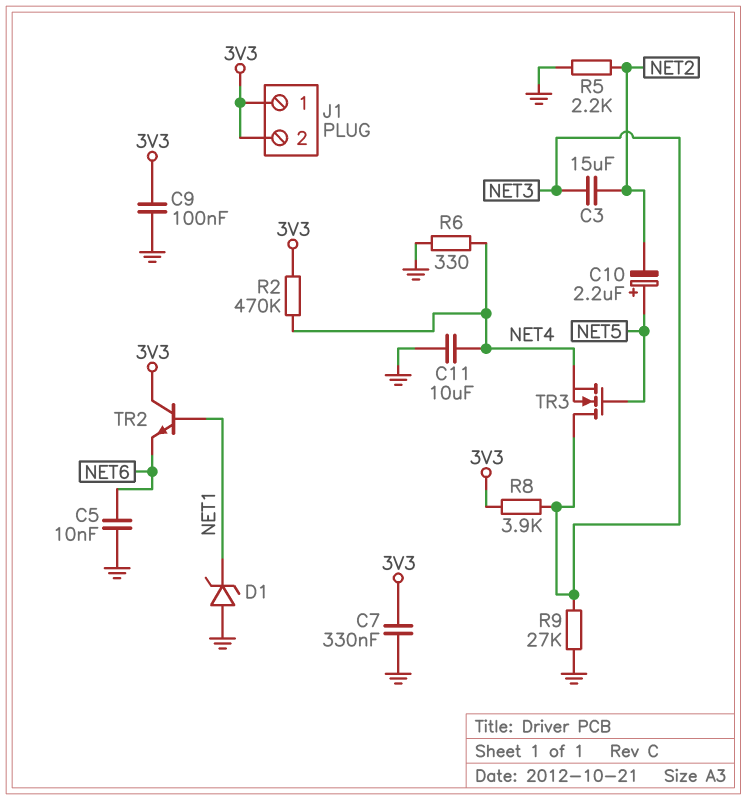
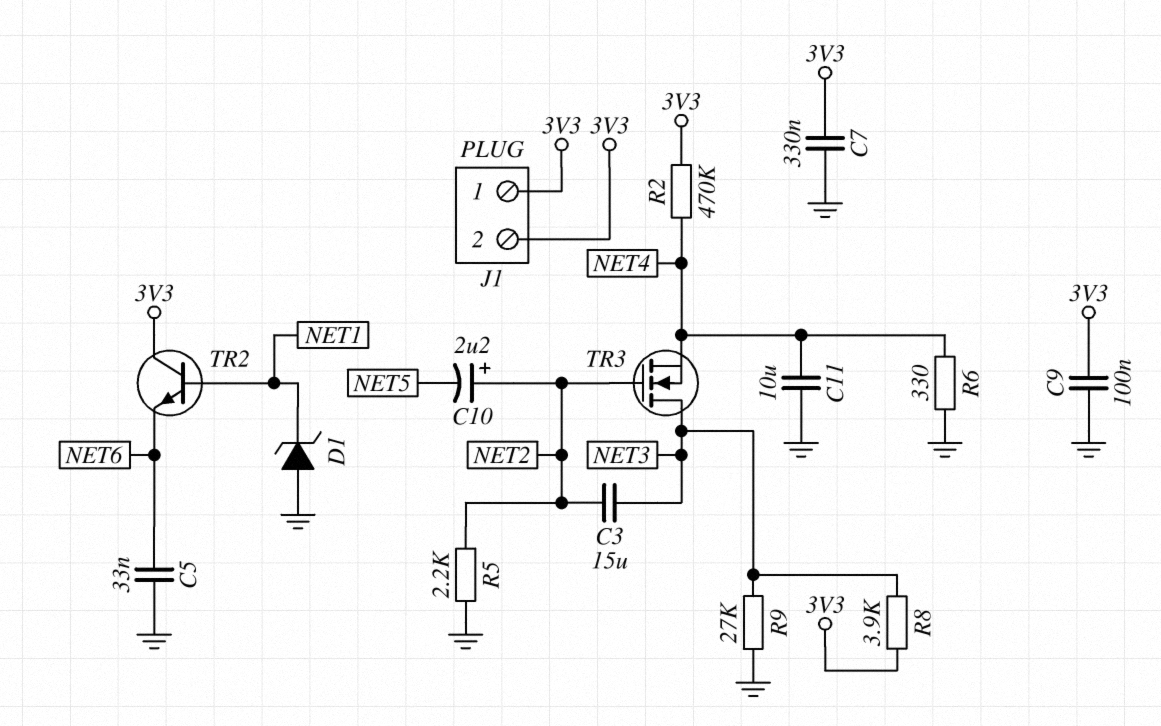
C5: 10nF (GND, NET6) -> 33nF (GND, NET6)
C10: 2.2uF (plus NET5, minus NET2) -> 2.2uF (plus NET2, minus NET5)
TR3: NMOS (G NET5, D NET3, S NET4) -> NMOS (G NET2, D NET3, S NET4)

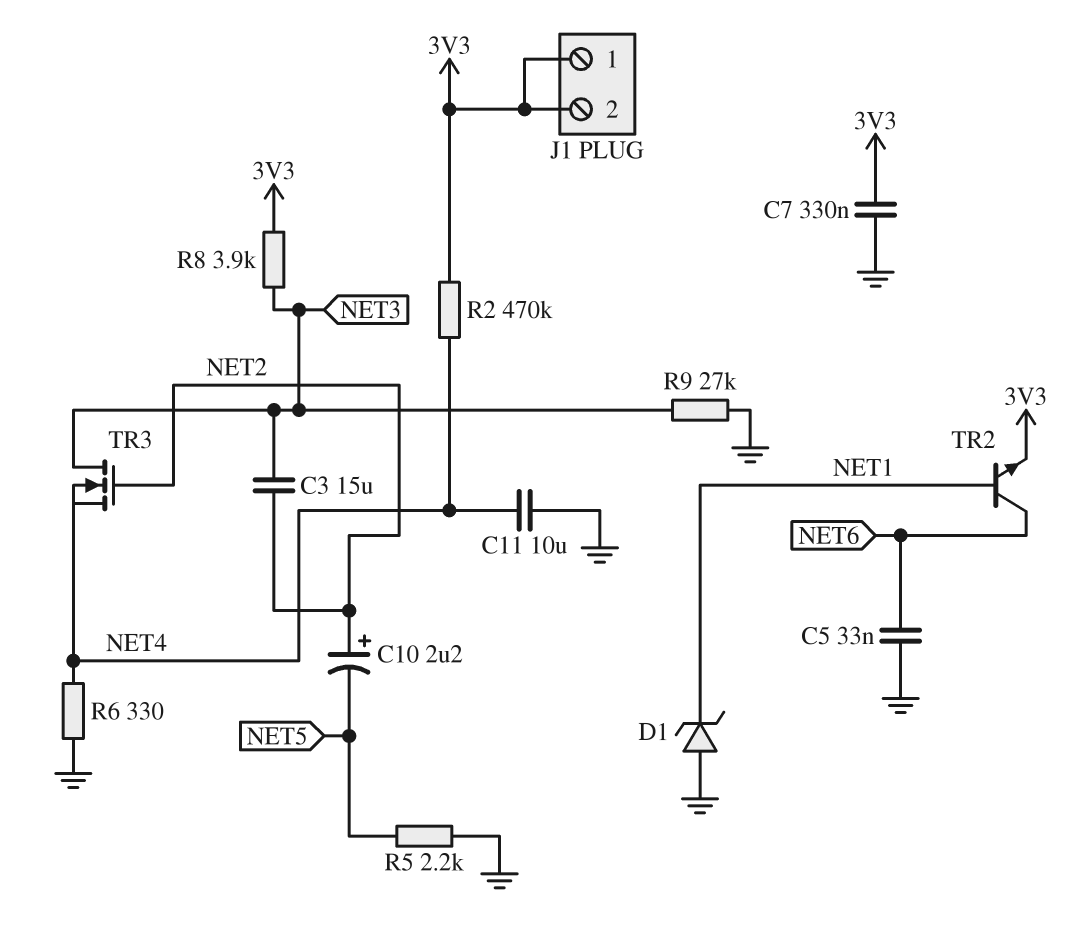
C9: 100nF (3V3, GND) -> none
R5: 2.2k (GND, NET2) -> 2.2k (GND, NET5)
TR2: NPN (B NET1, C 3V3, E NET6) -> NPN (B NET1, C NET6, E 3V3)

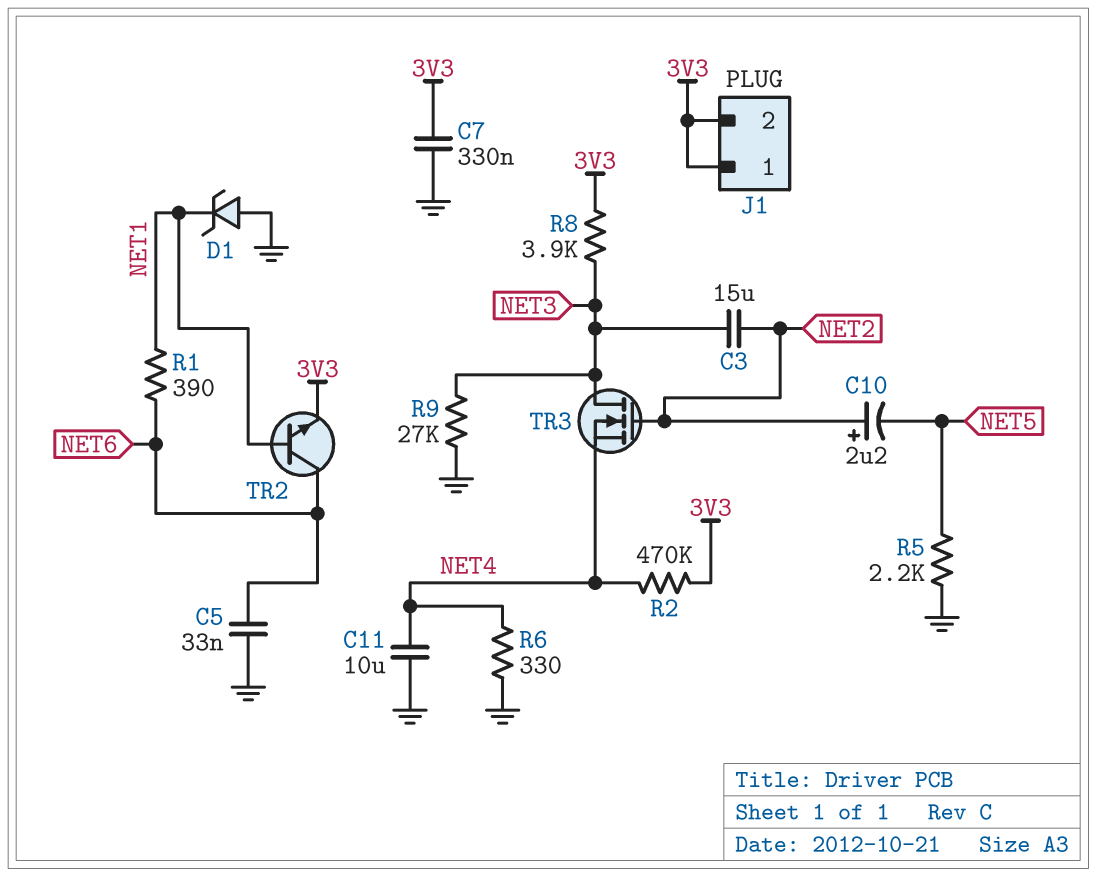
R1: none -> 390 (NET1, NET6)

